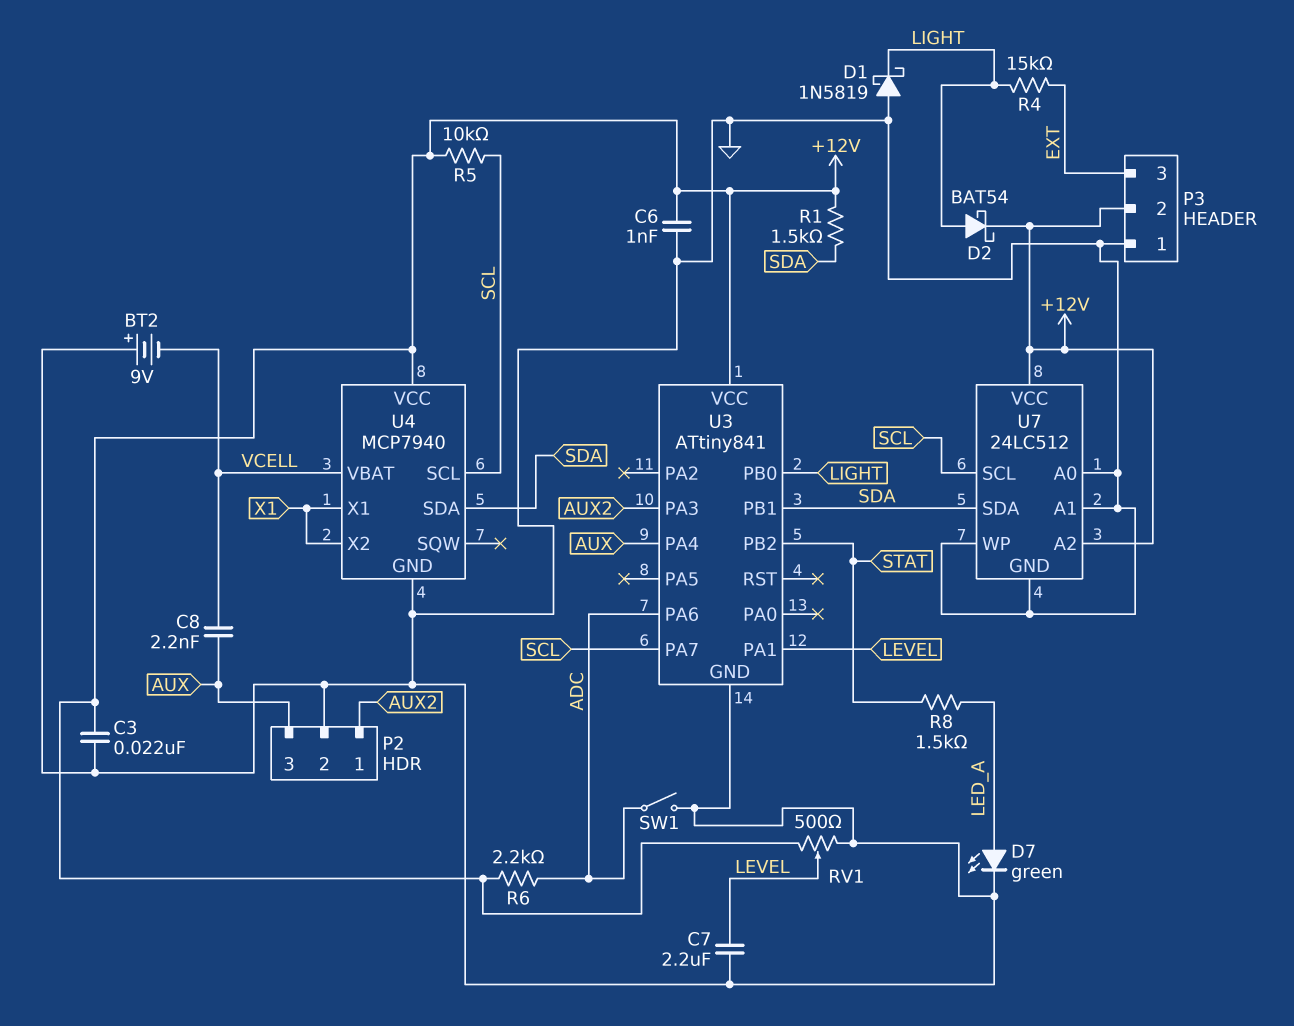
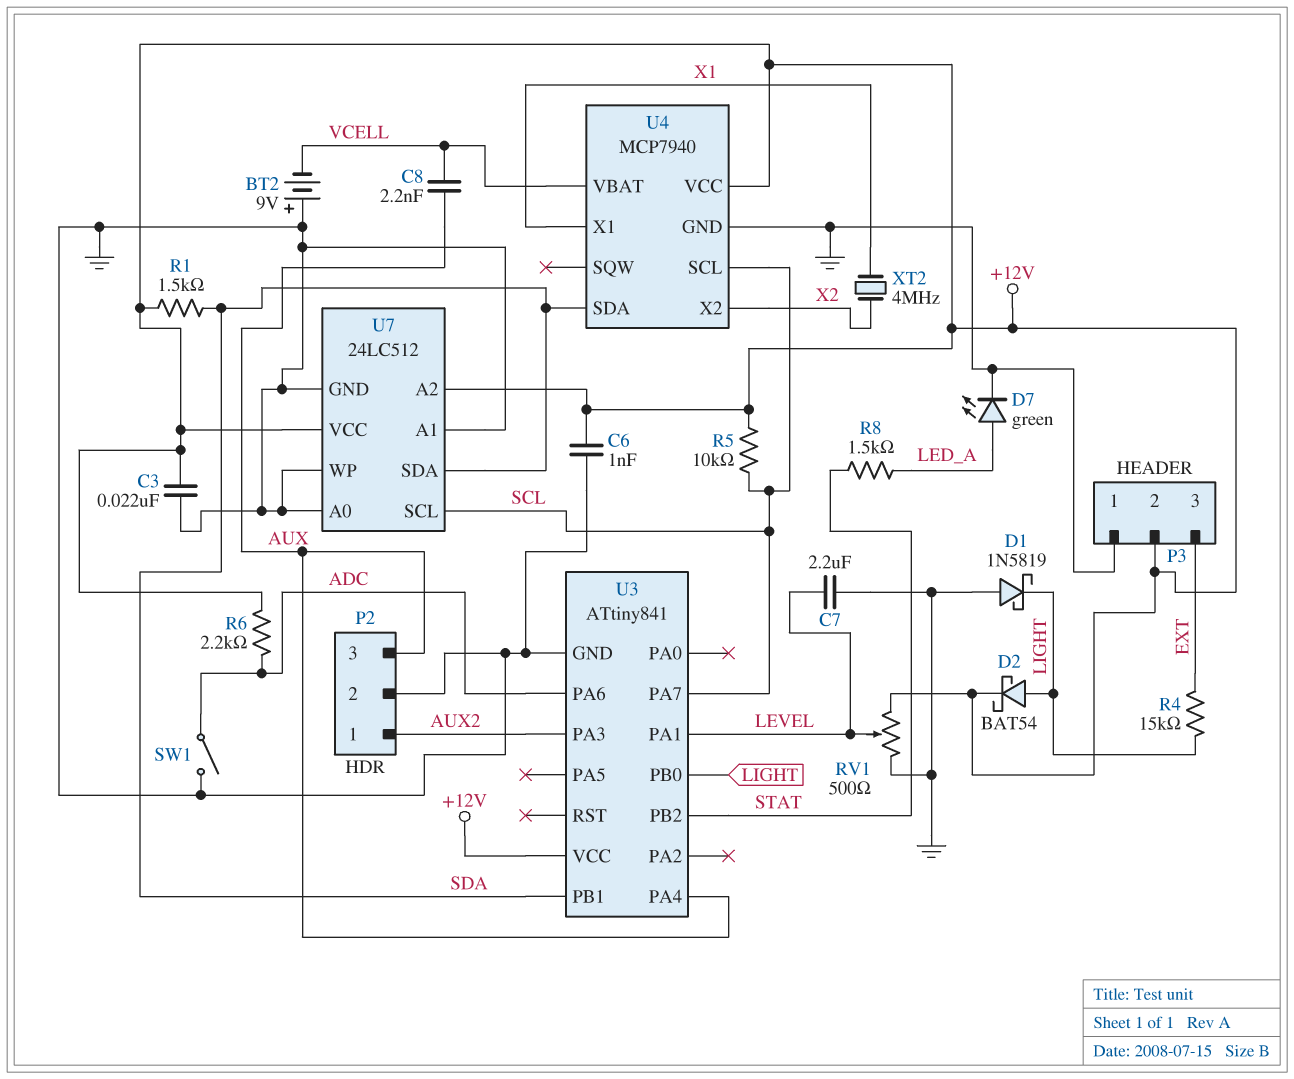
U4 pin X2: X1 -> X2
XT2: none -> 4MHz (X1, X2)

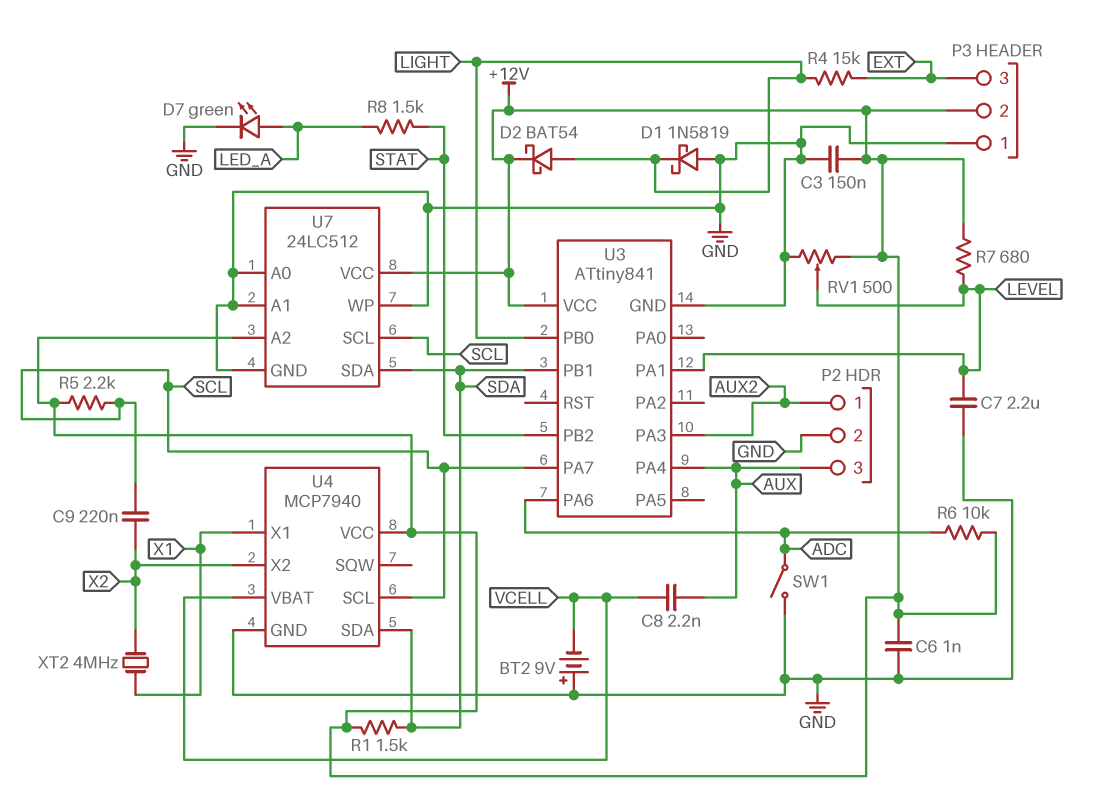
C3: 22nF (+12V, GND) -> 150nF (+12V, GND)
C9: none -> 220nF (SCL, X2)
R5: 10k (+12V, SCL) -> 2.2k (+12V, SCL)
R6: 2.2k (+12V, ADC) -> 10k (+12V, ADC)
R7: none -> 680 (+12V, LEVEL)

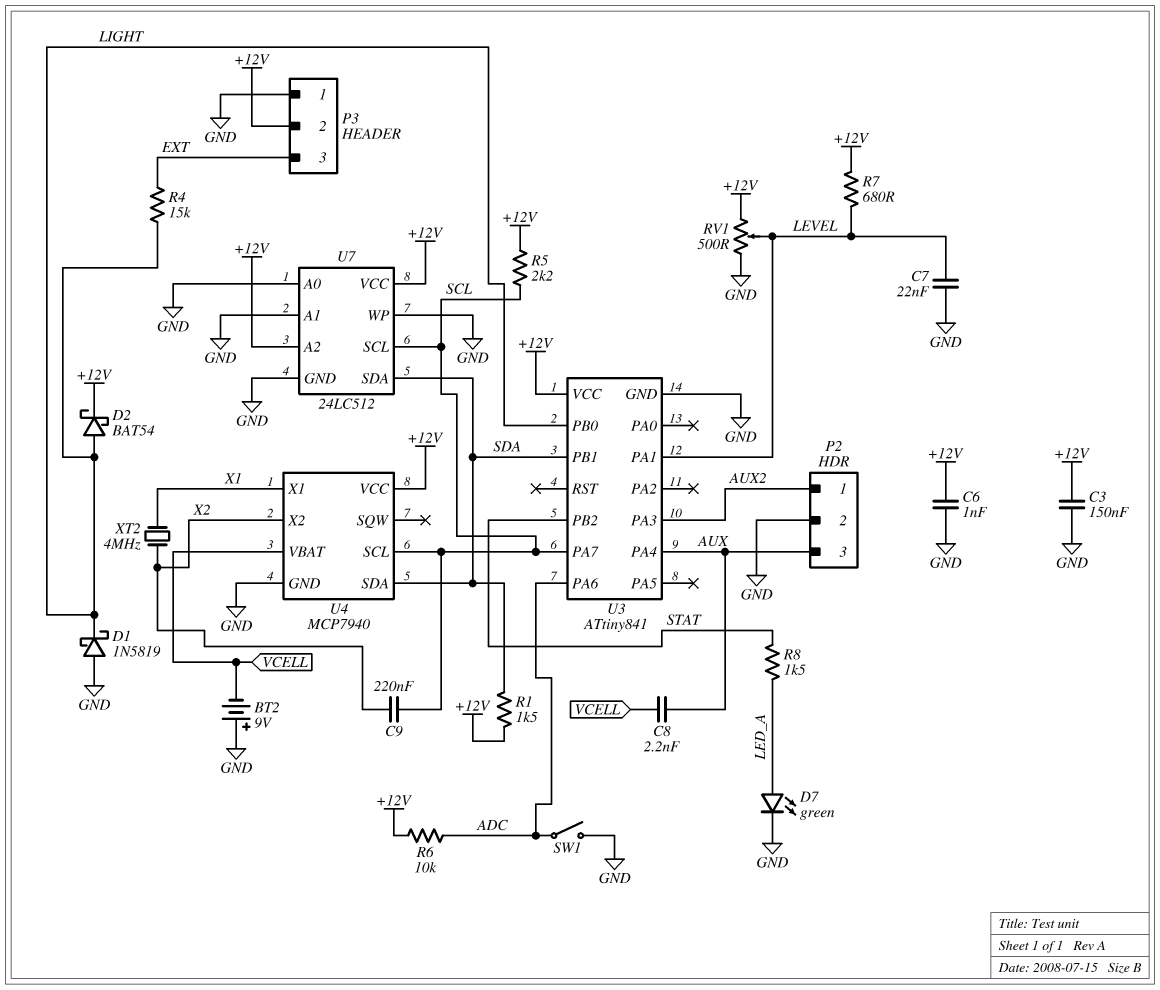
C7: 2.2uF (GND, LEVEL) -> 22nF (GND, LEVEL)

